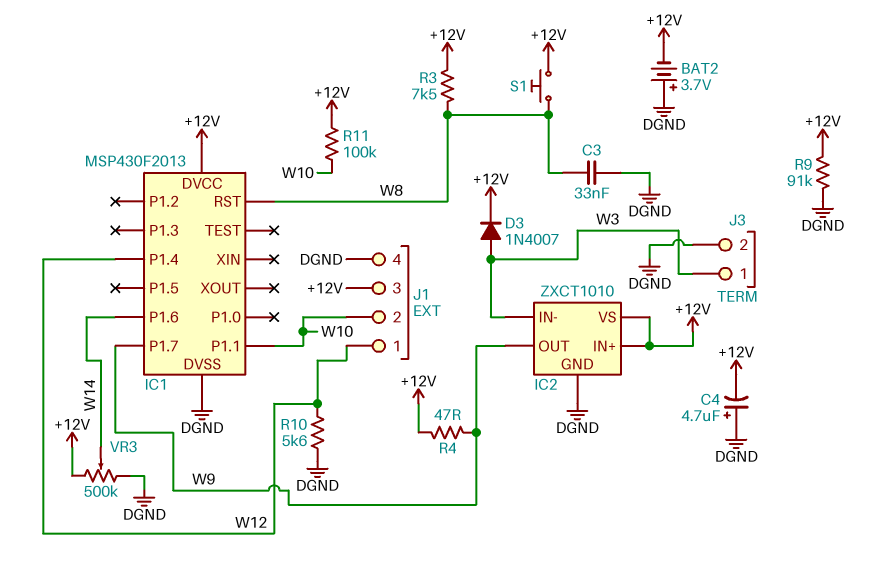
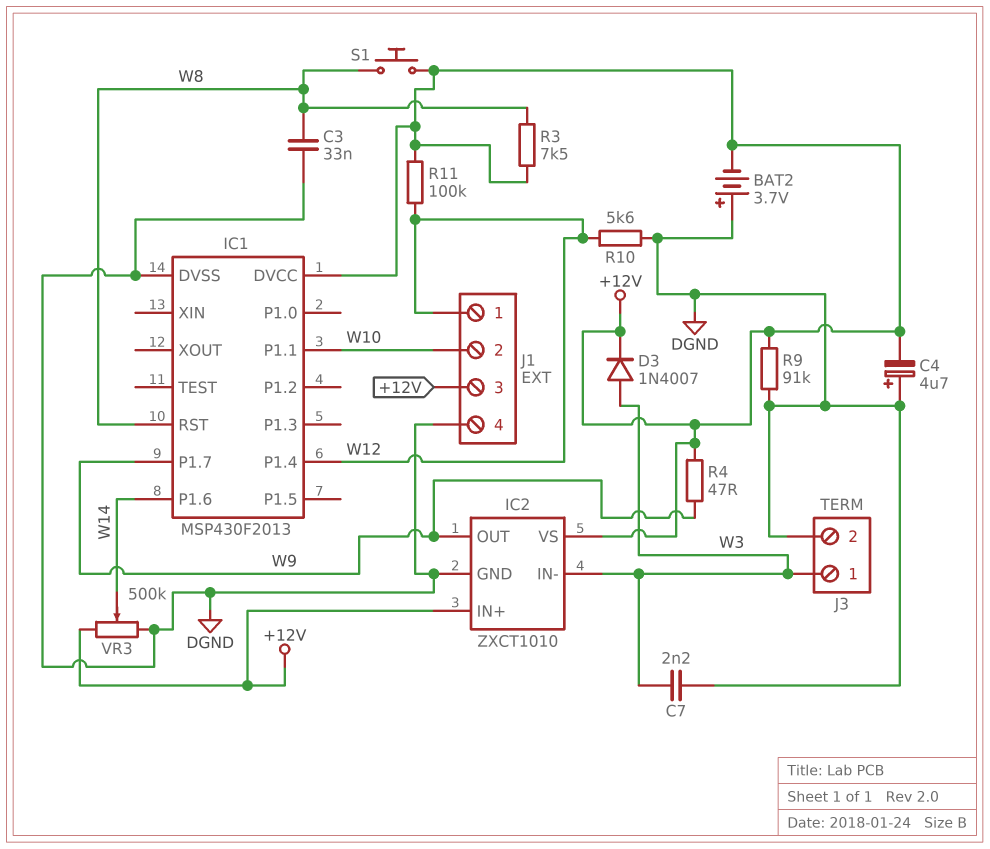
C7: none -> 2.2nF (DGND, W3)
R11: 100k (+12V, W10) -> 100k (+12V, W12)

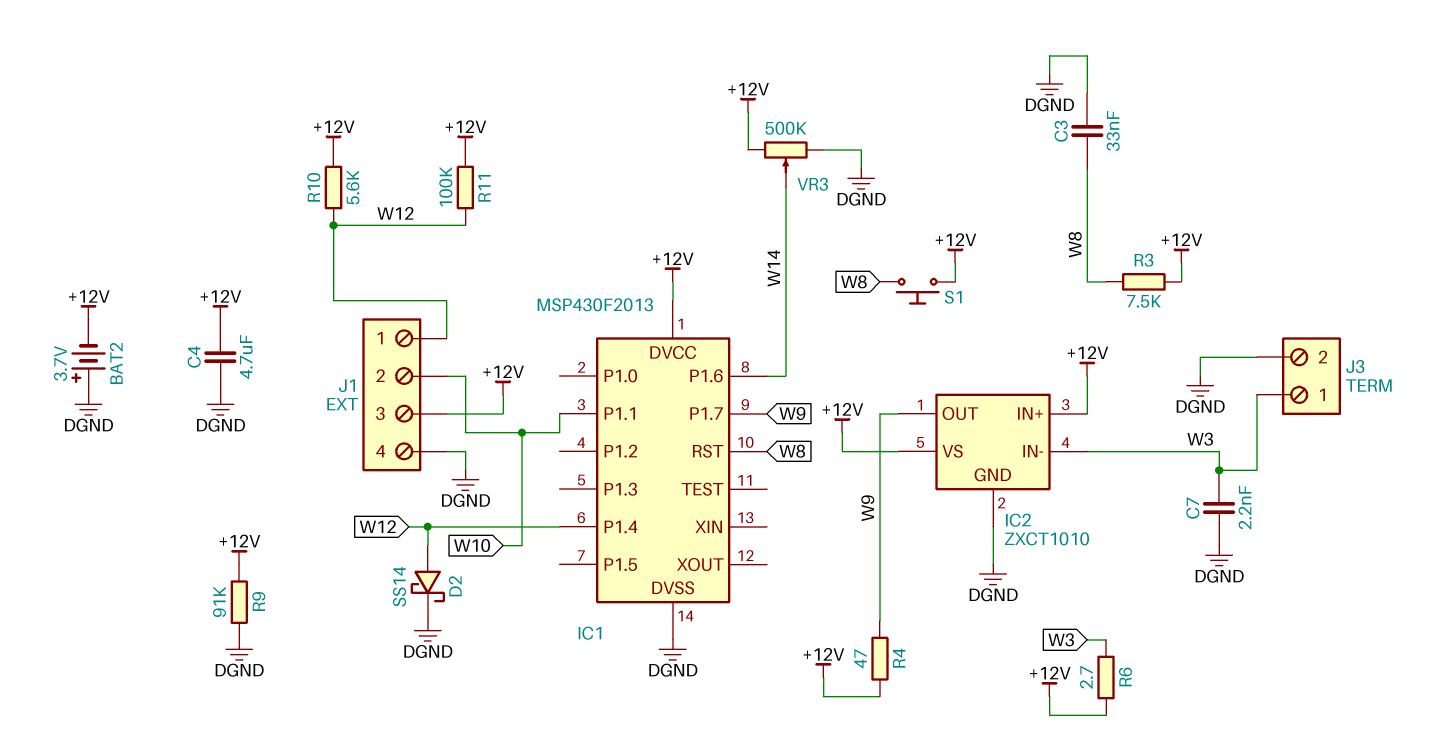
C4: 4.7uF (plus DGND, minus +12V) -> 4.7uF (+12V, DGND)
D2: none -> schottky SS14 (A W12, K DGND)
D3: diode 1N4007 (A W3, K +12V) -> none
R6: none -> 2.7 (+12V, W3)
R10: 5.6k (DGND, W12) -> 5.6k (+12V, W12)

